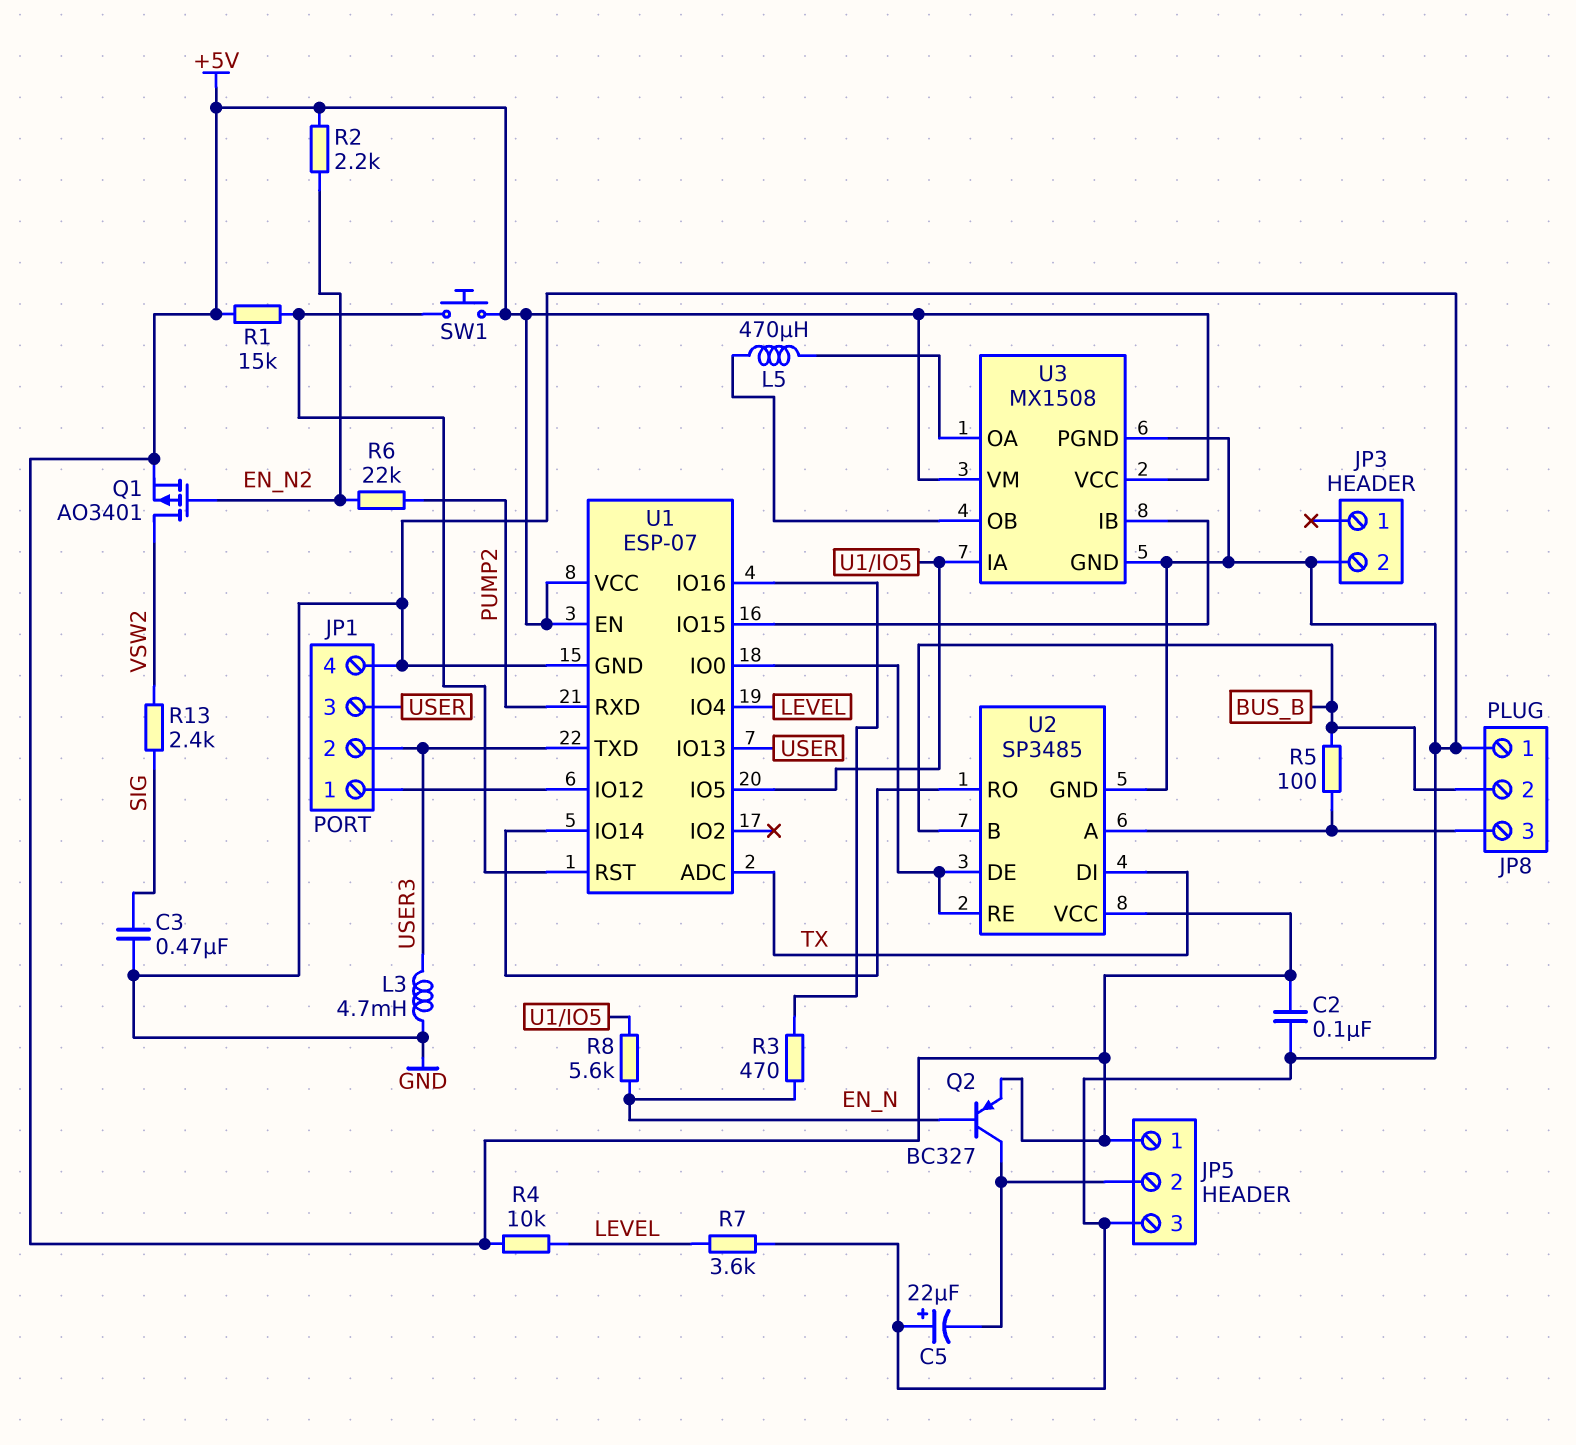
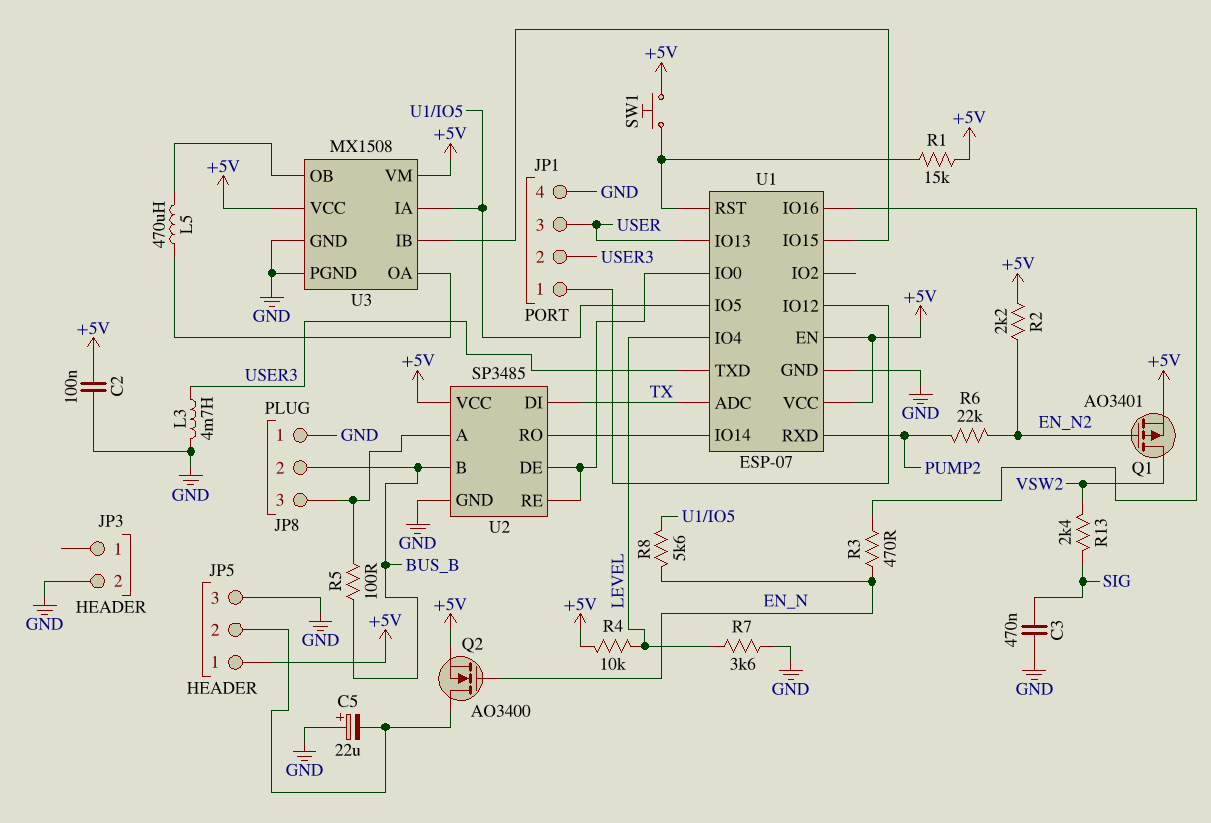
Q2: PNP BC327 (B EN_N, C JP5/2, E +5V) -> NMOS AO3400 (G EN_N, D JP5/2, S +5V)

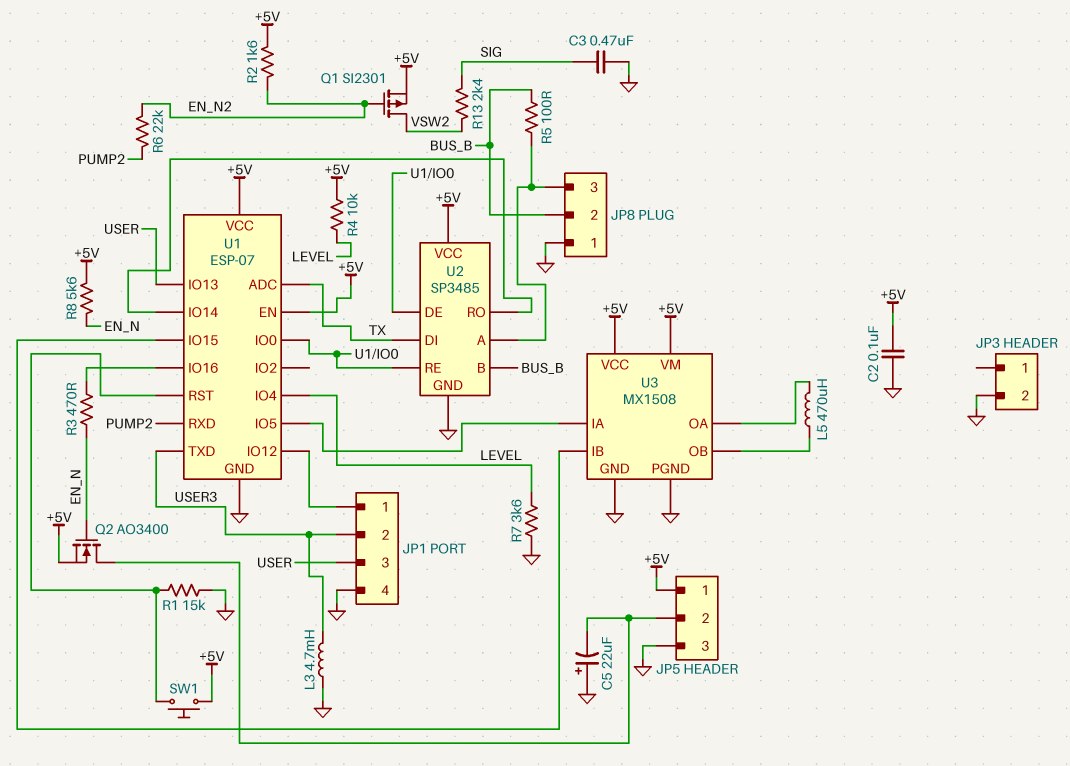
Q1: PMOS AO3401 (G EN_N2, D VSW2, S +5V) -> PMOS SI2301 (G EN_N2, D VSW2, S +5V)
R1: 15k (+5V, U1/RST) -> 15k (GND, U1/RST)
R2: 2.2k (+5V, EN_N2) -> 1.6k (+5V, EN_N2)
R8: 5.6k (EN_N, U1/IO5) -> 5.6k (+5V, EN_N)

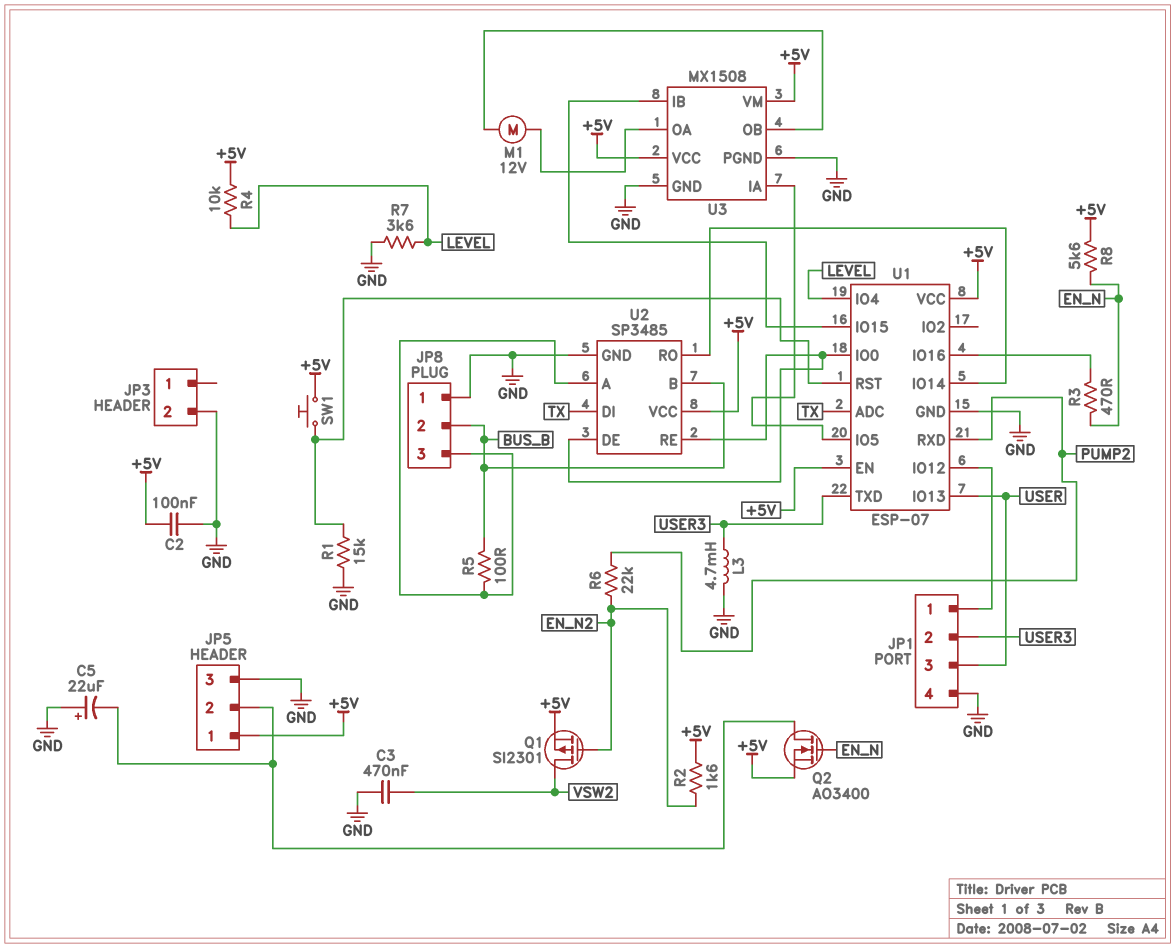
C3: 470nF (GND, SIG) -> 470nF (GND, VSW2)
L5: 470uH (U3/OA, U3/OB) -> none
M1: none -> motor 12V (U3/OA, U3/OB)
R13: 2.4k (SIG, VSW2) -> none

